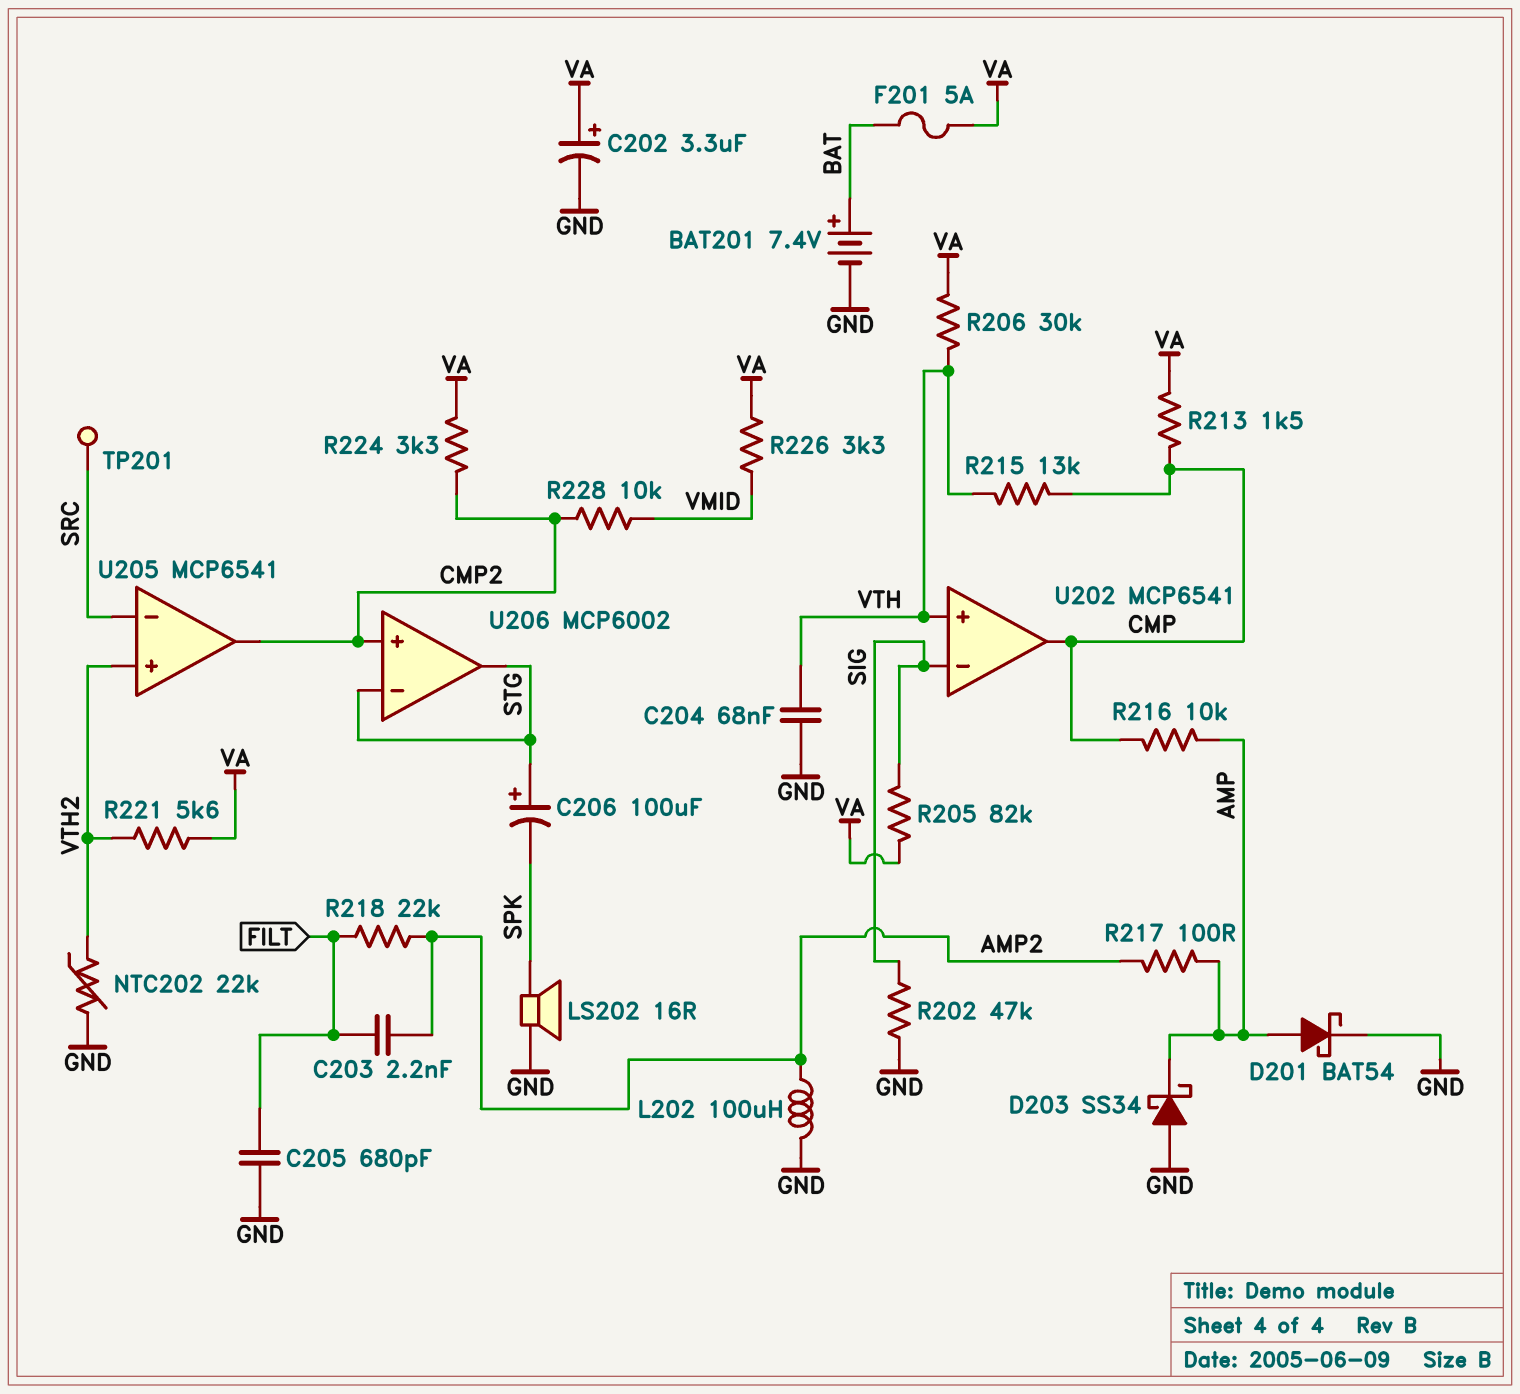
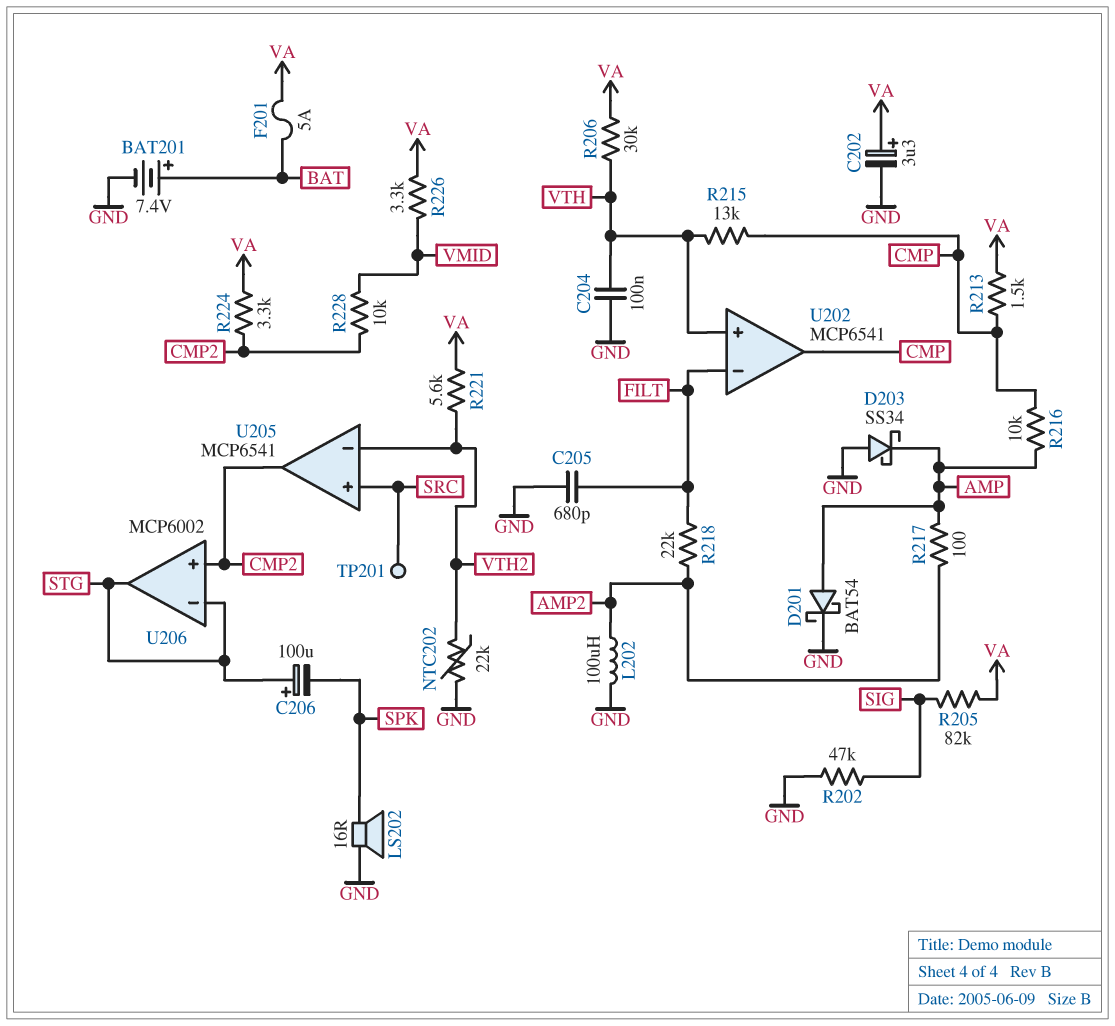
C203: 2.2nF (AMP2, FILT) -> none
C204: 68nF (GND, VTH) -> 100nF (GND, VTH)
U202 pin in-: SIG -> FILT
U205 pin in+: VTH2 -> SRC
U205 pin in-: SRC -> VTH2

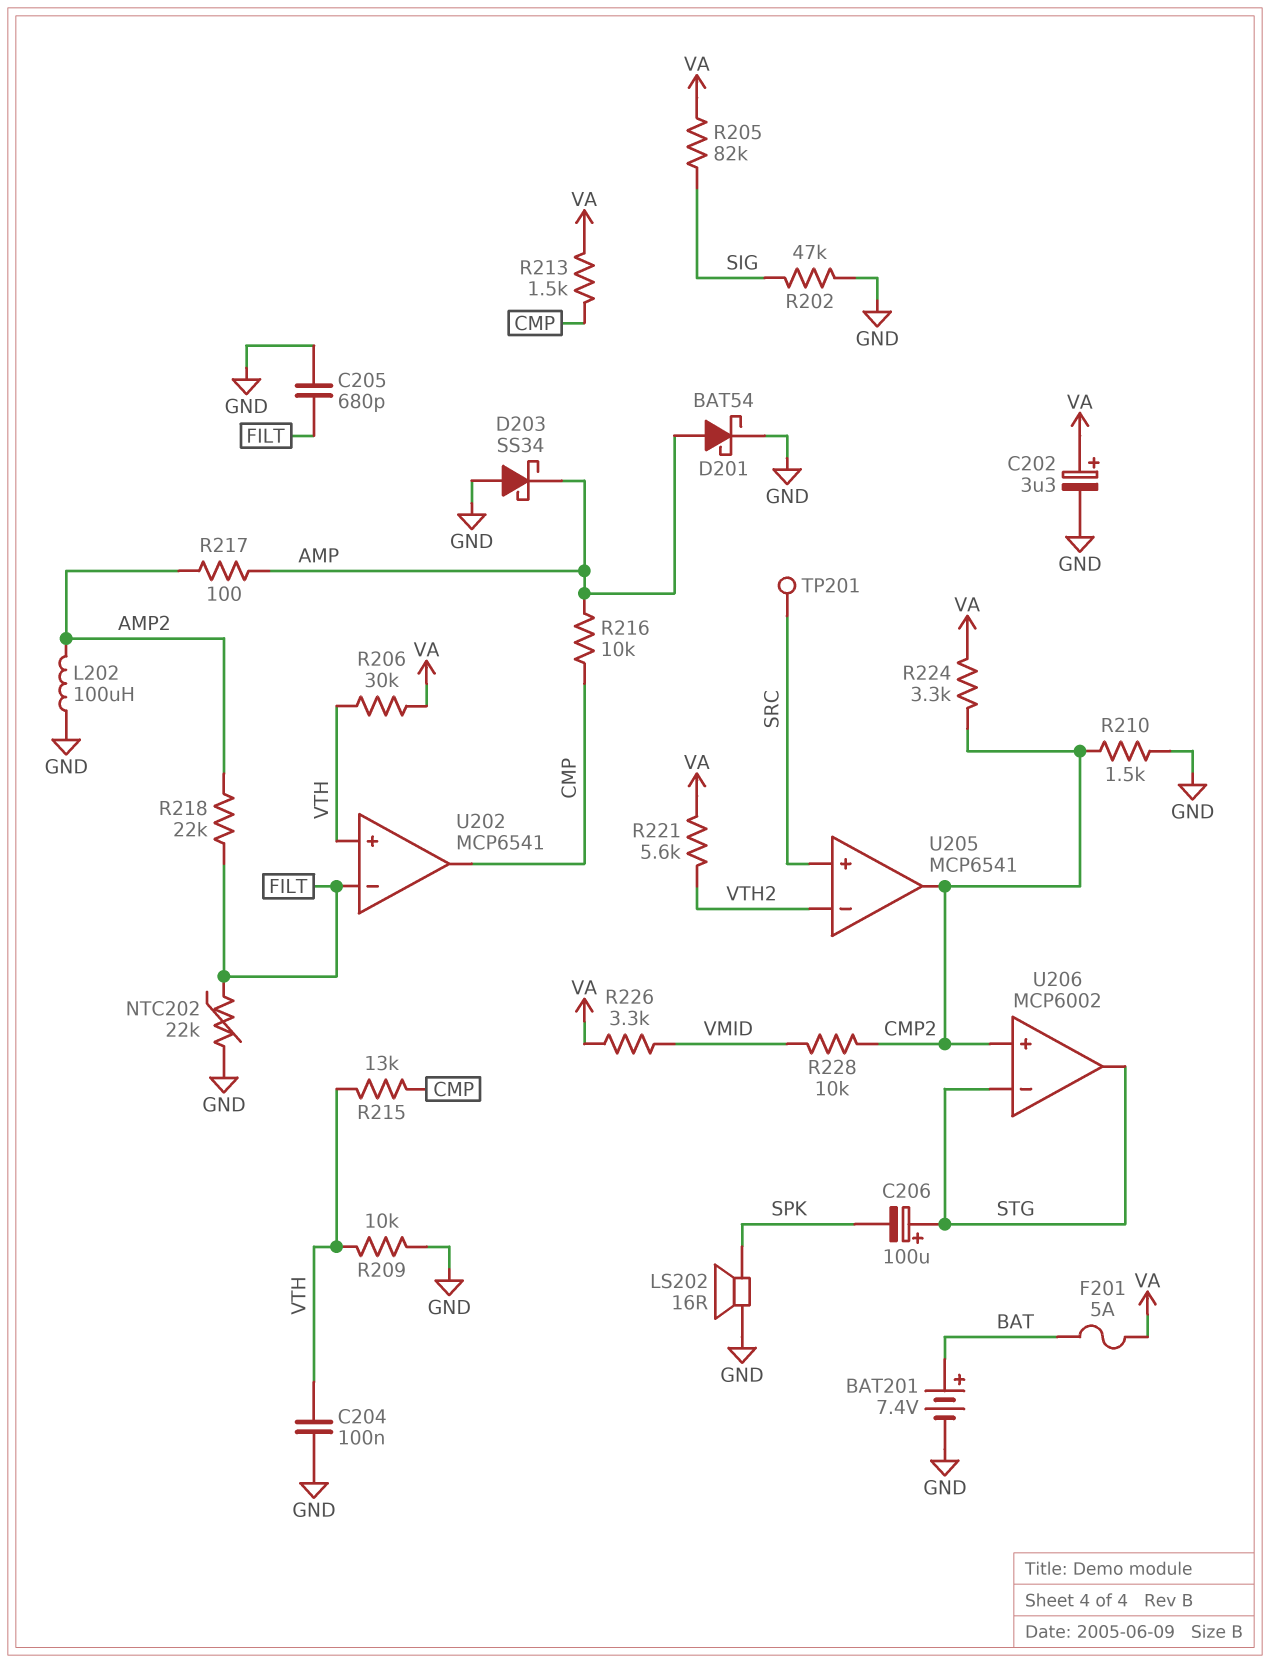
NTC202: 22k (GND, VTH2) -> 22k (FILT, GND)
R209: none -> 10k (GND, VTH)
R210: none -> 1.5k (CMP2, GND)

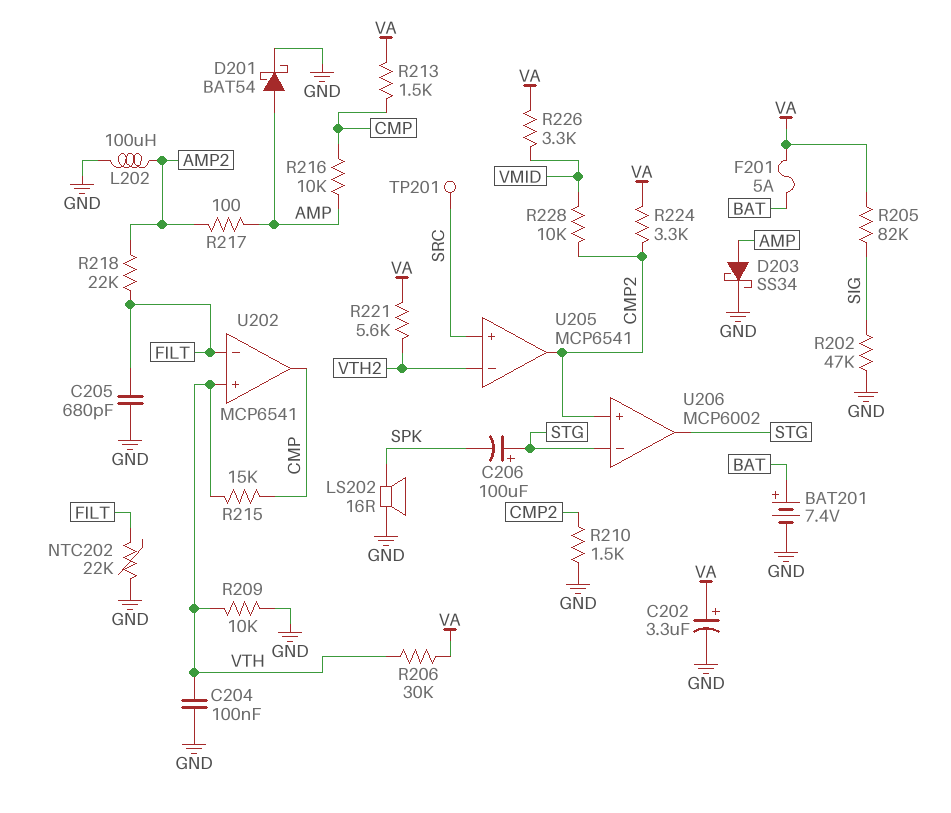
D203: schottky SS34 (A GND, K AMP) -> schottky SS34 (A AMP, K GND)
R215: 13k (CMP, VTH) -> 15k (CMP, VTH)

